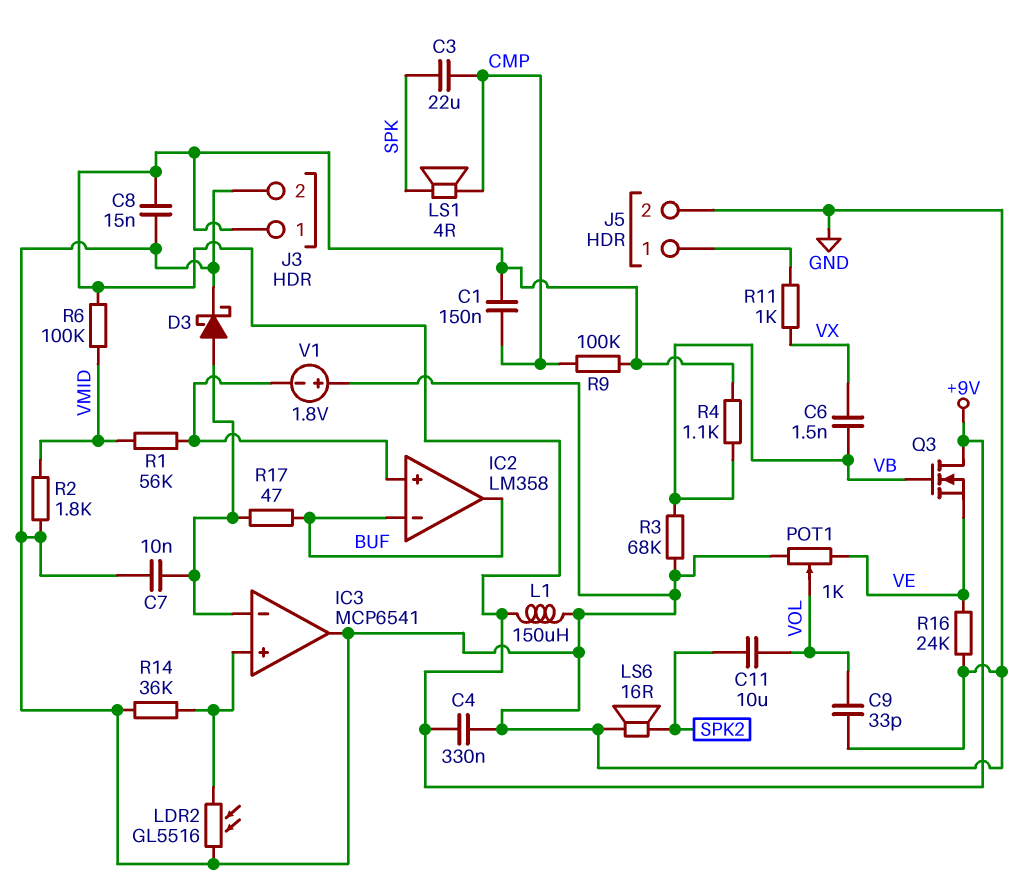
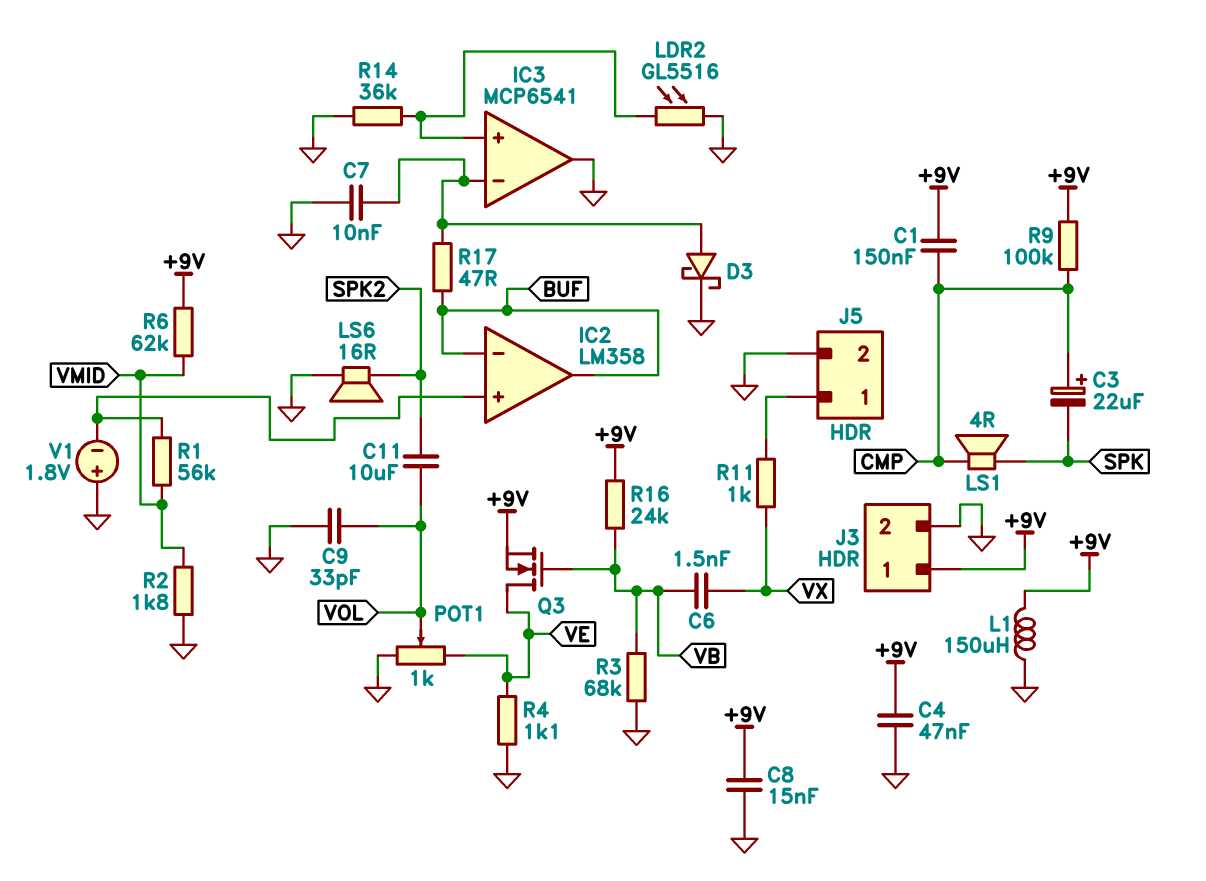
C3: 22uF (CMP, SPK) -> 22uF (plus CMP, minus SPK)
C4: 330nF (+9V, GND) -> 47nF (+9V, GND)
Q3: NMOS (G VB, D +9V, S VE) -> NMOS (G VB, D VE, S +9V)
R4: 1.1k (+9V, VB) -> 1.1k (GND, VE)
R6: 100k (+9V, VMID) -> 62k (+9V, VMID)
R16: 24k (GND, VE) -> 24k (+9V, VB)

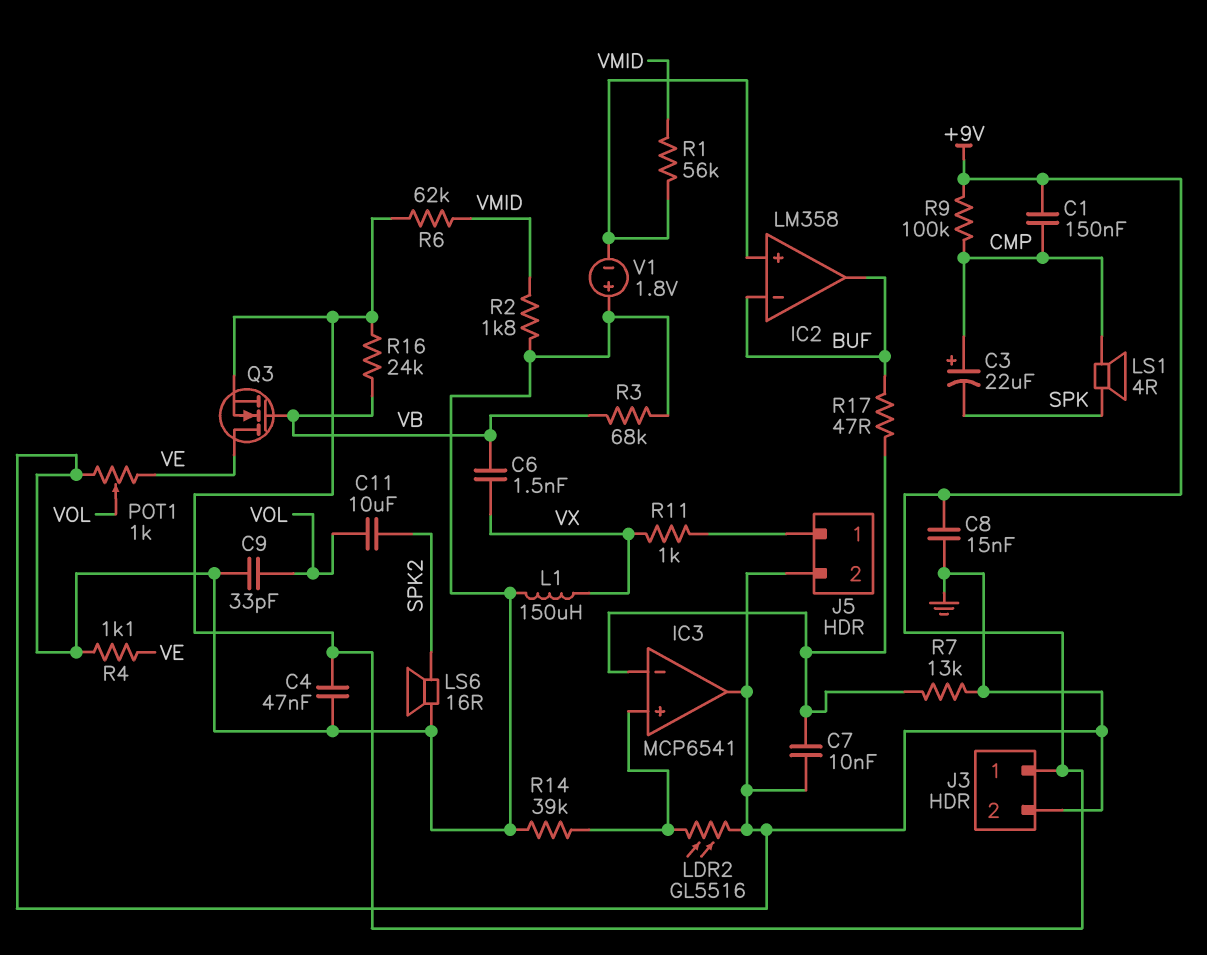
D3: schottky (A IC3/in-, K GND) -> none
L1: 150uH (+9V, GND) -> 150uH (GND, VX)
R7: none -> 13k (GND, IC3/in-)
R14: 36k (GND, IC3/in+) -> 39k (GND, IC3/in+)

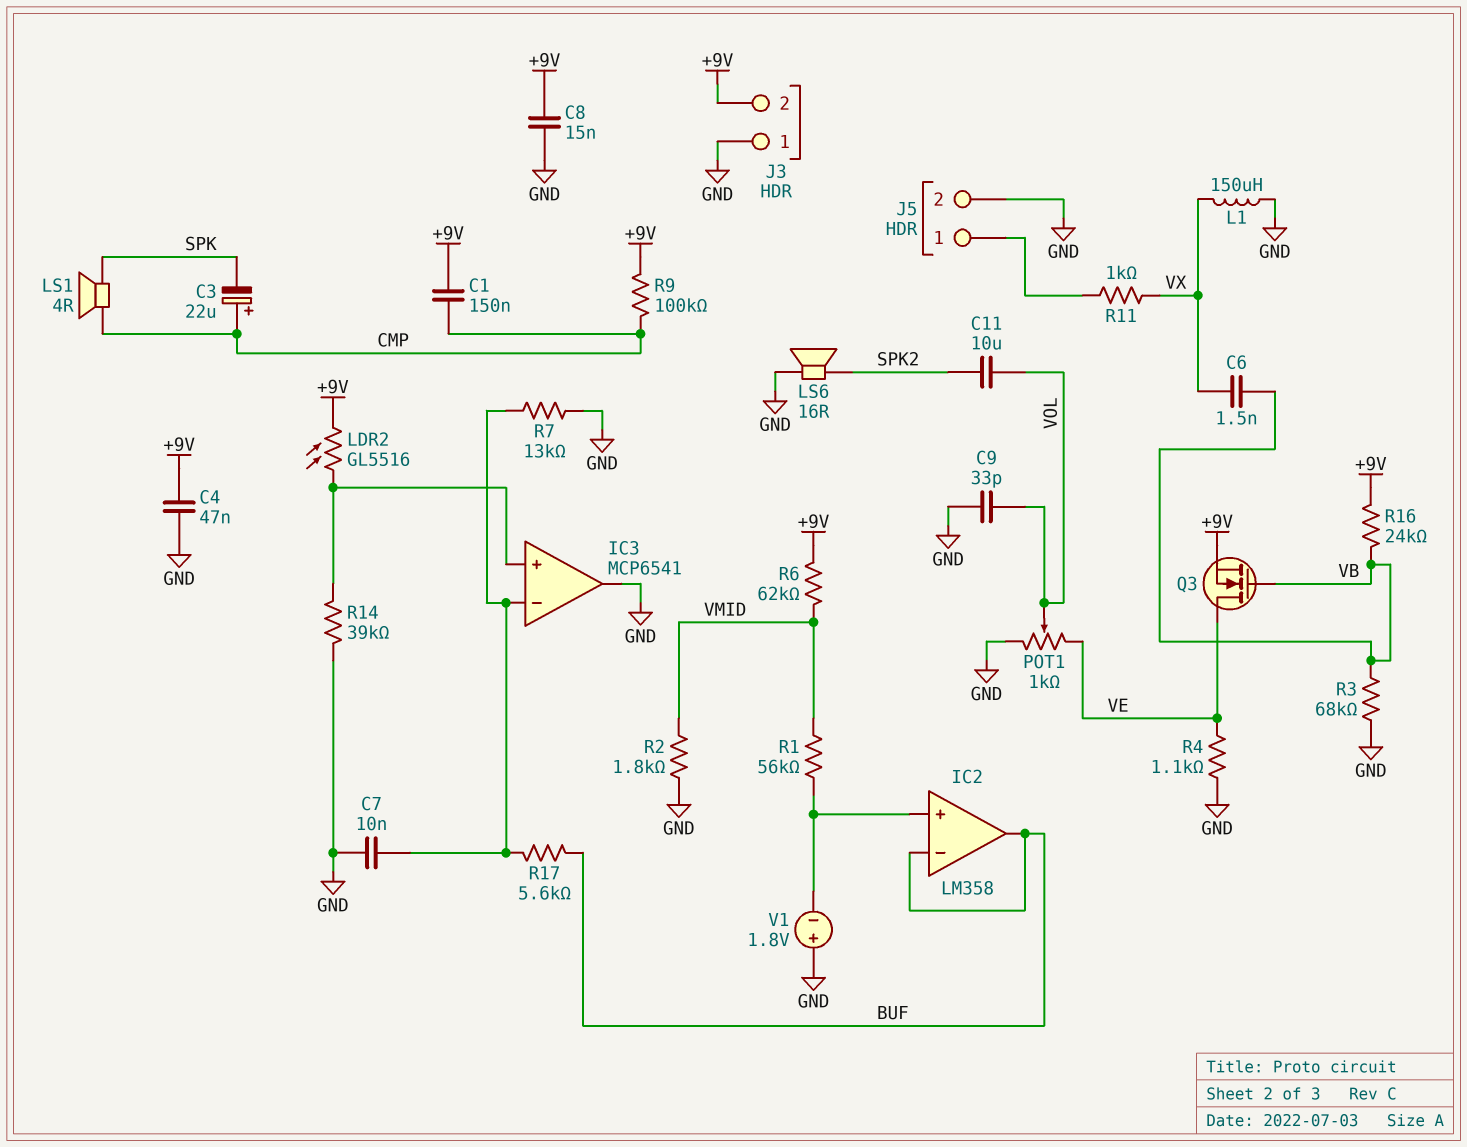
J3 pin 1: +9V -> GND
J3 pin 2: GND -> +9V
LDR2: GL5516 (GND, IC3/in+) -> GL5516 (+9V, IC3/in+)
R17: 47 (BUF, IC3/in-) -> 5.6k (BUF, IC3/in-)

